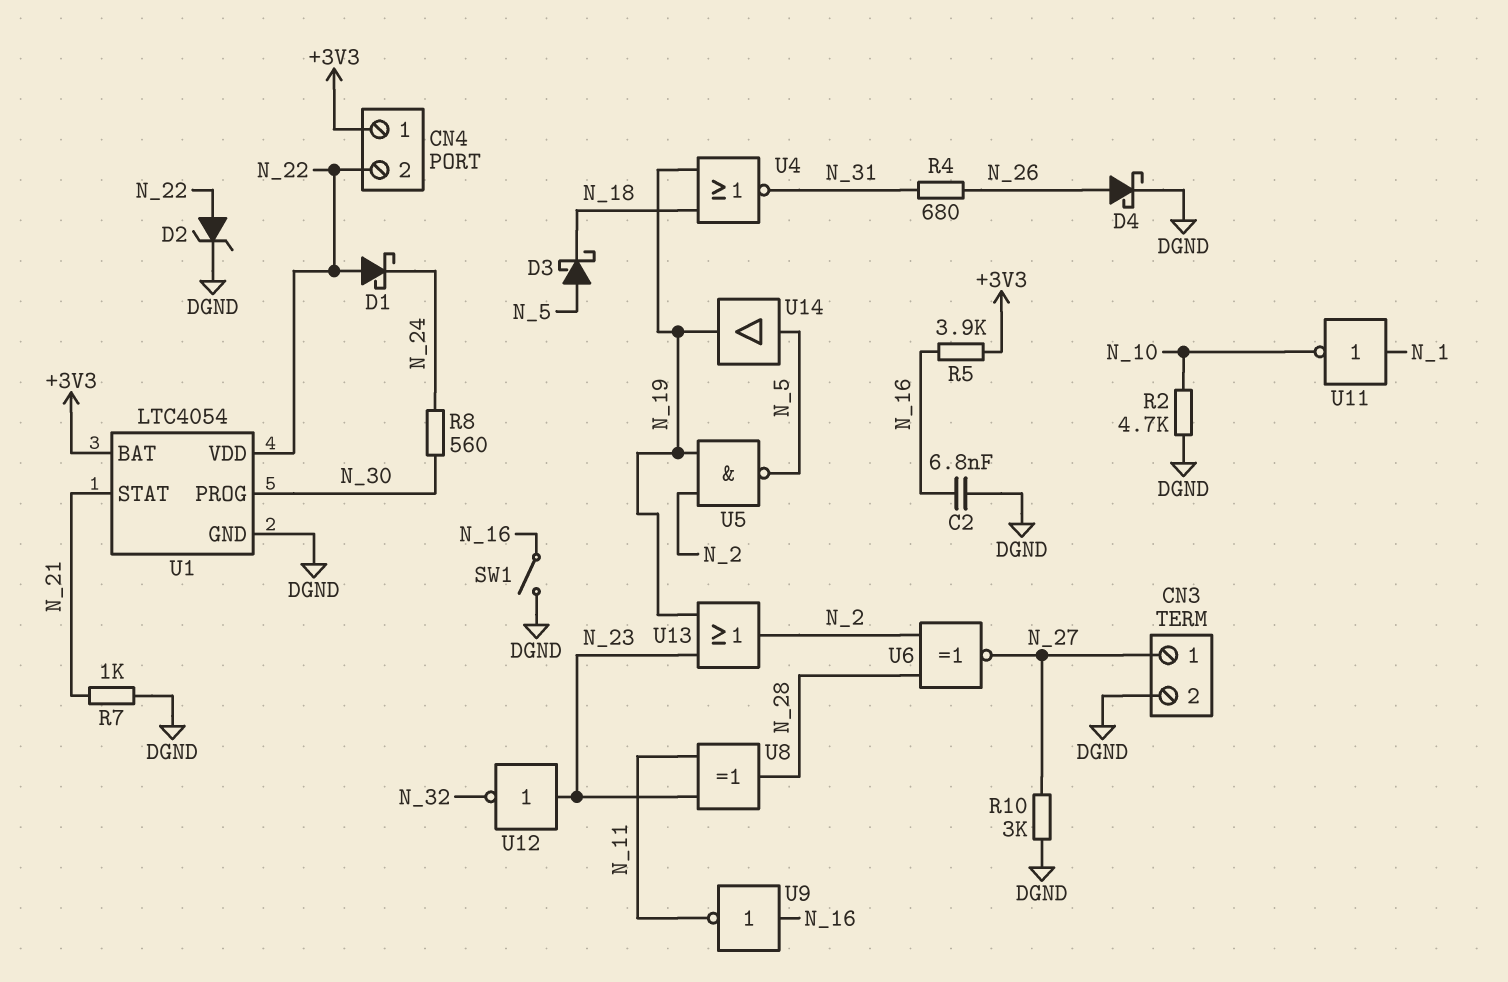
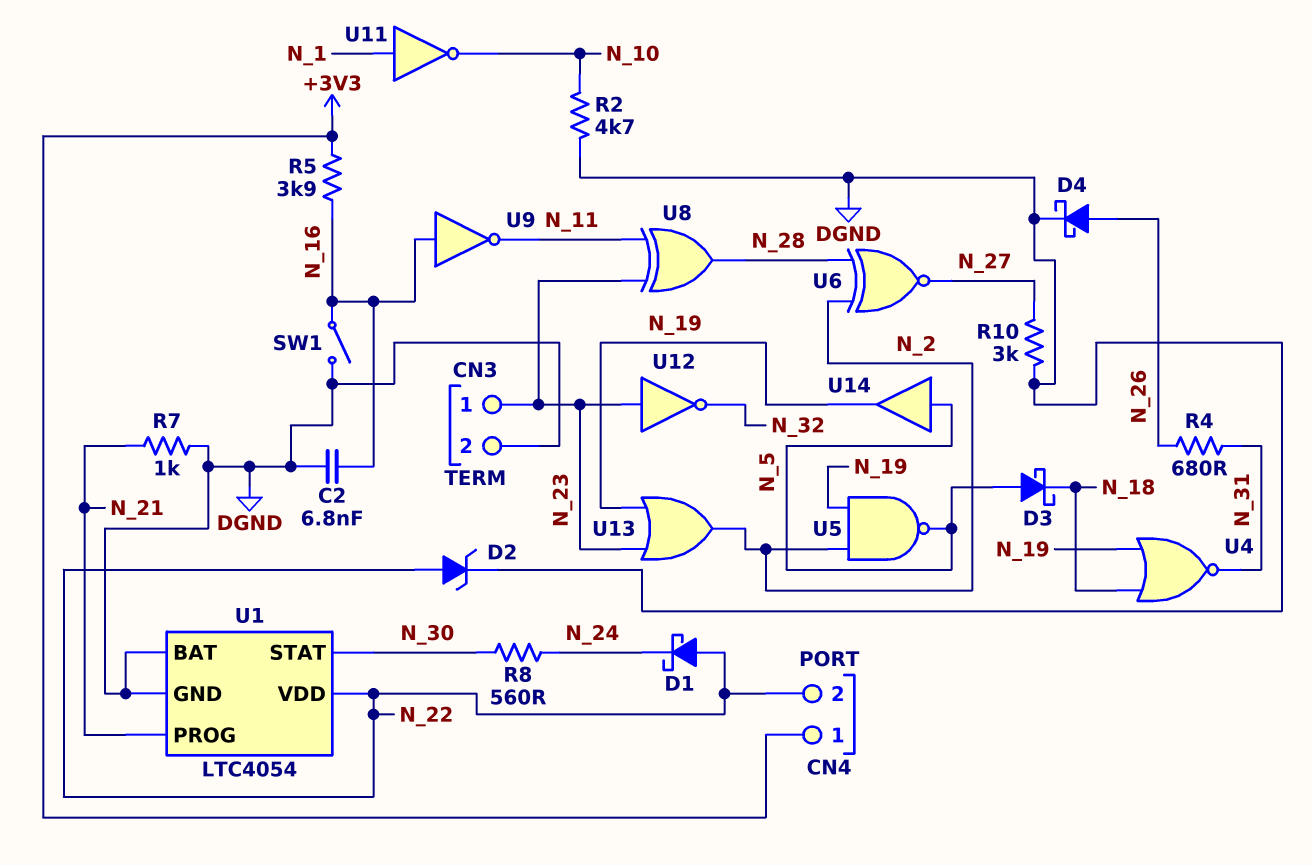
CN3 pin 1: N_27 -> N_23
U1 pin BAT: +3V3 -> DGND
U1 pin PROG: N_30 -> N_21
U1 pin STAT: N_21 -> N_30

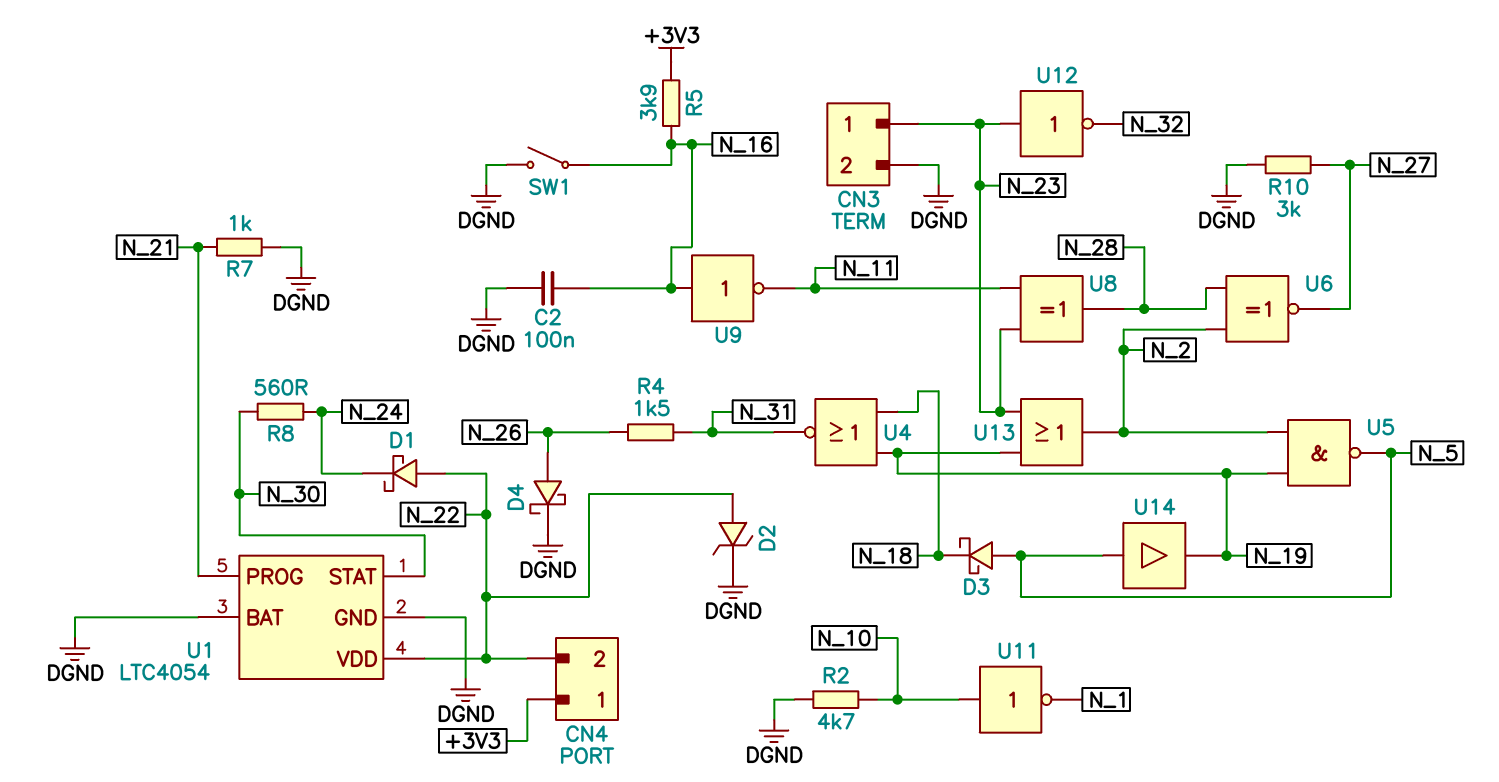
C2: 6.8nF (DGND, N_16) -> 100nF (DGND, N_16)
R4: 680 (N_26, N_31) -> 1.5k (N_26, N_31)
U11: NOT (in N_1, out N_10) -> NOT (in N_10, out N_1)

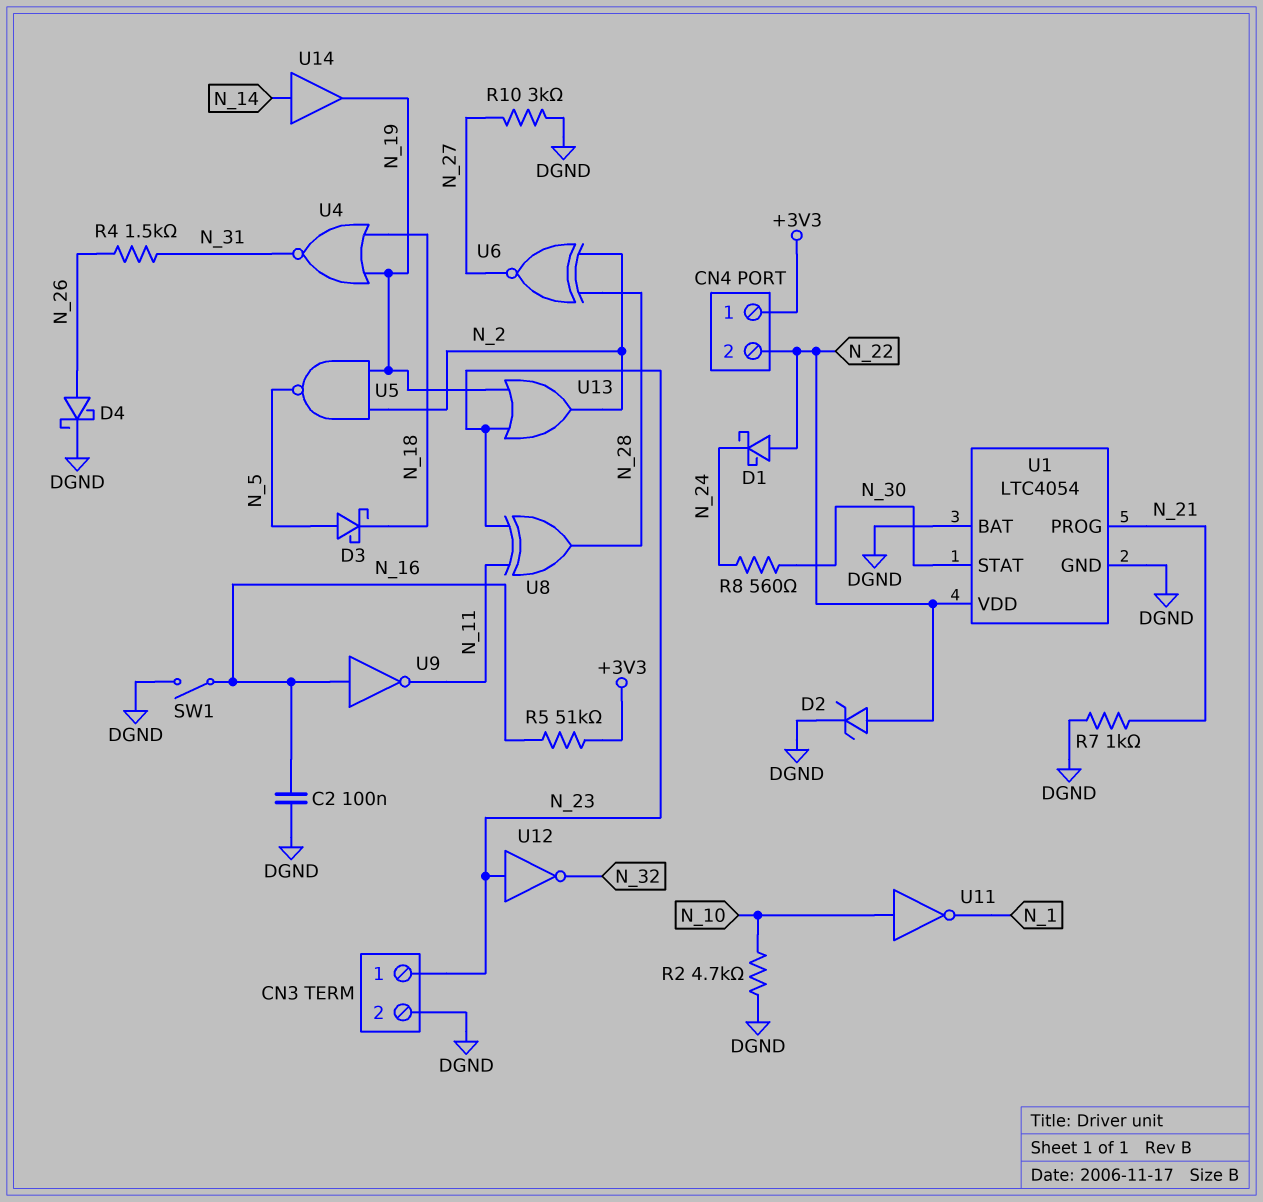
R5: 3.9k (+3V3, N_16) -> 51k (+3V3, N_16)
U14: buffer (in N_5, out N_19) -> buffer (in N_14, out N_19)

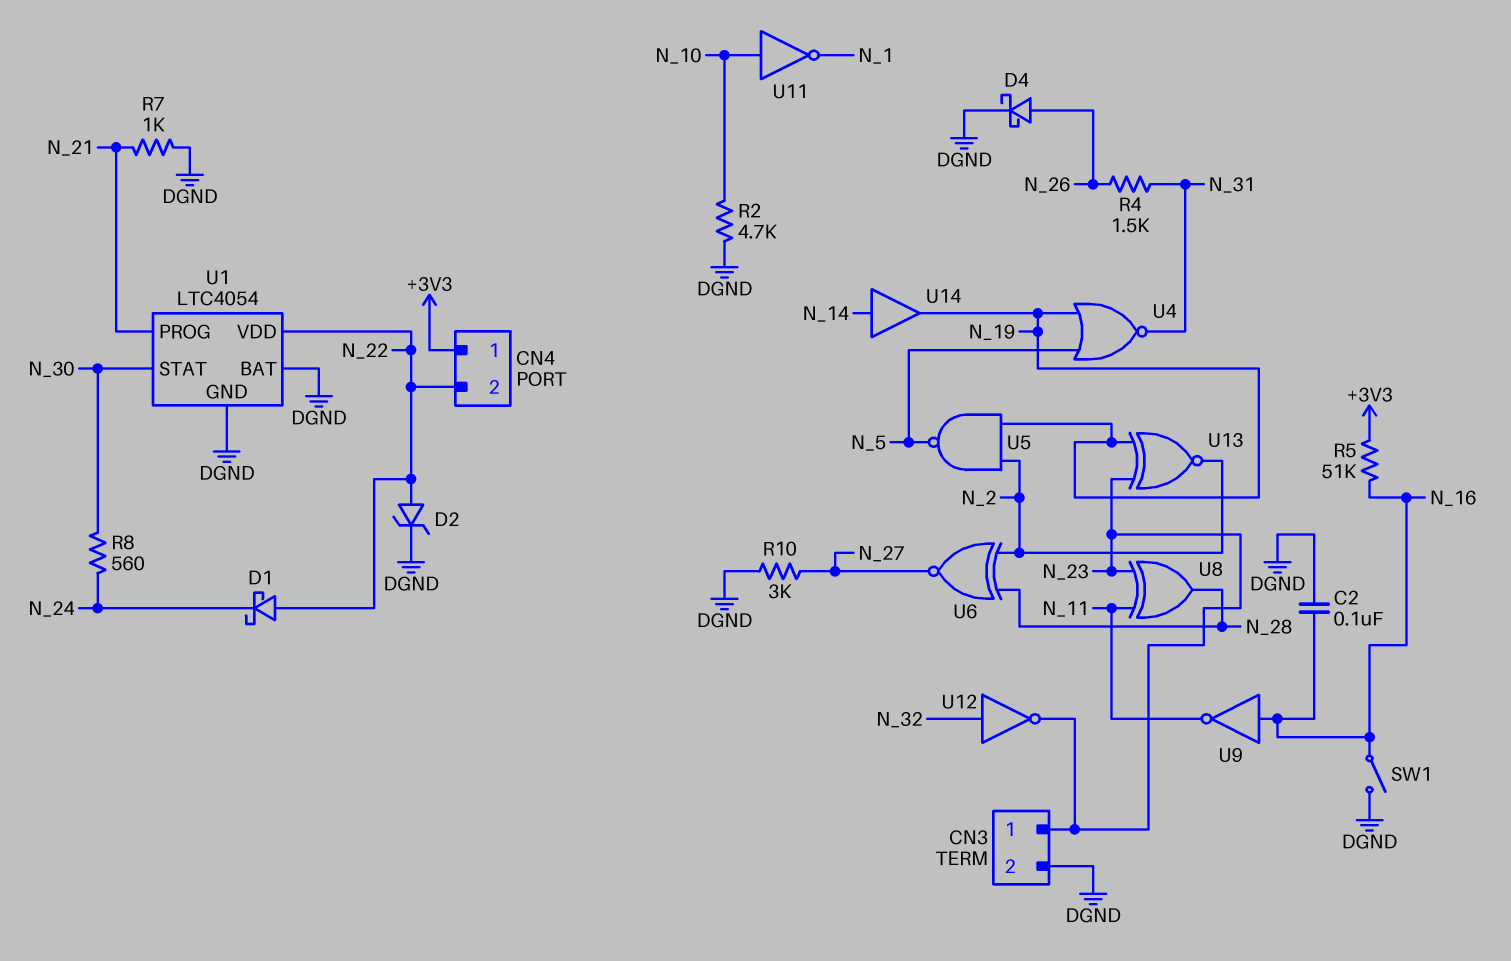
D3: schottky (A N_5, K N_18) -> none
U4: NOR (in N_18, in N_19, out N_31) -> NOR (in N_5, in N_19, out N_31)
U12: NOT (in N_23, out N_32) -> NOT (in N_32, out N_23)
U13: OR (in N_19, in N_23, out N_2) -> XNOR (in N_19, in N_23, out N_2)

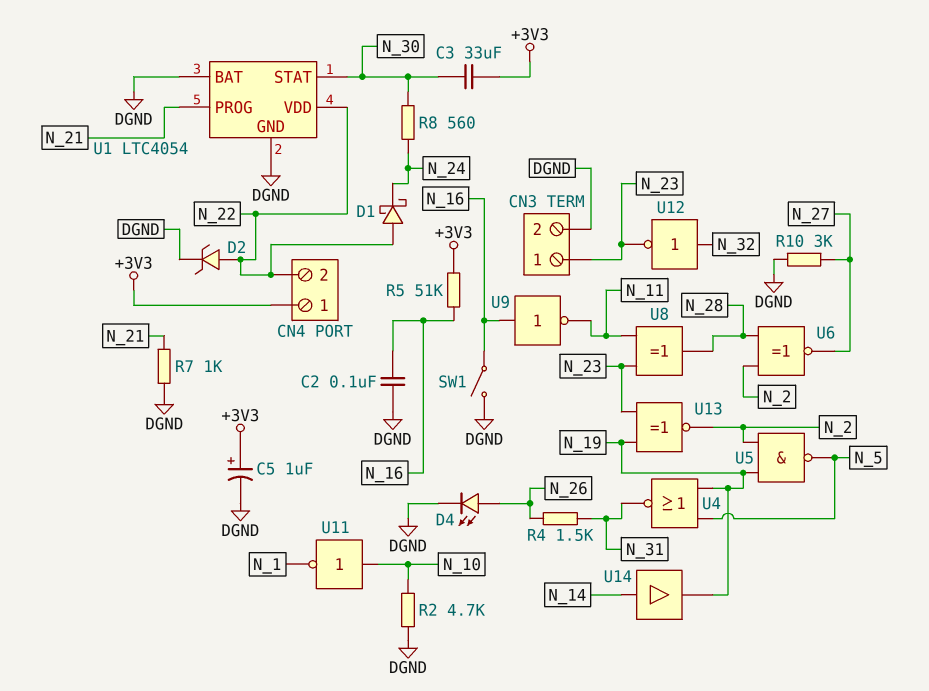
C3: none -> 33uF (+3V3, N_30)
C5: none -> 1uF (plus +3V3, minus DGND)
D4: schottky (A N_26, K DGND) -> LED (A N_26, K DGND)

